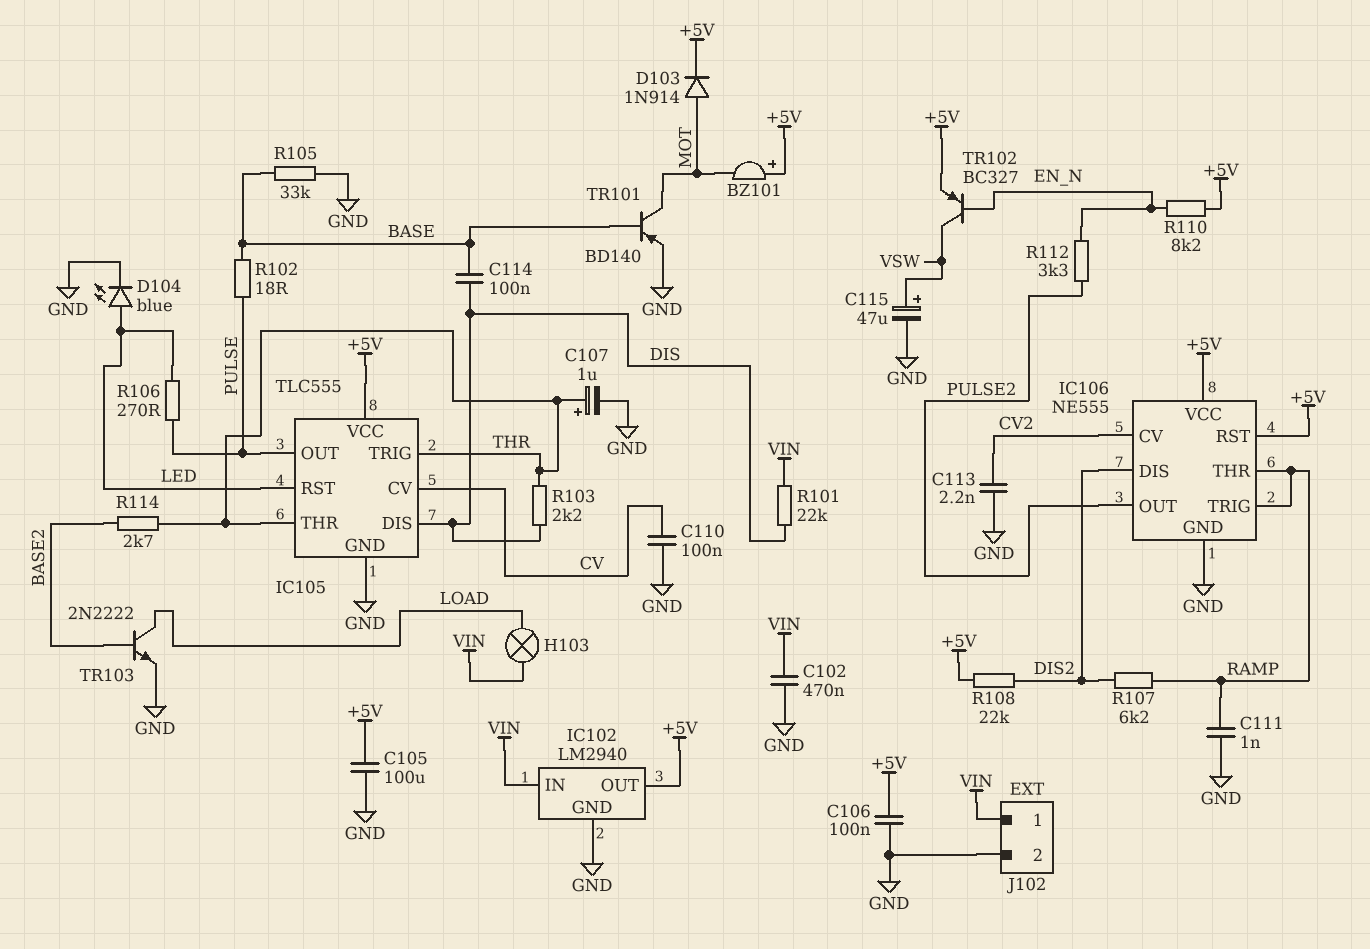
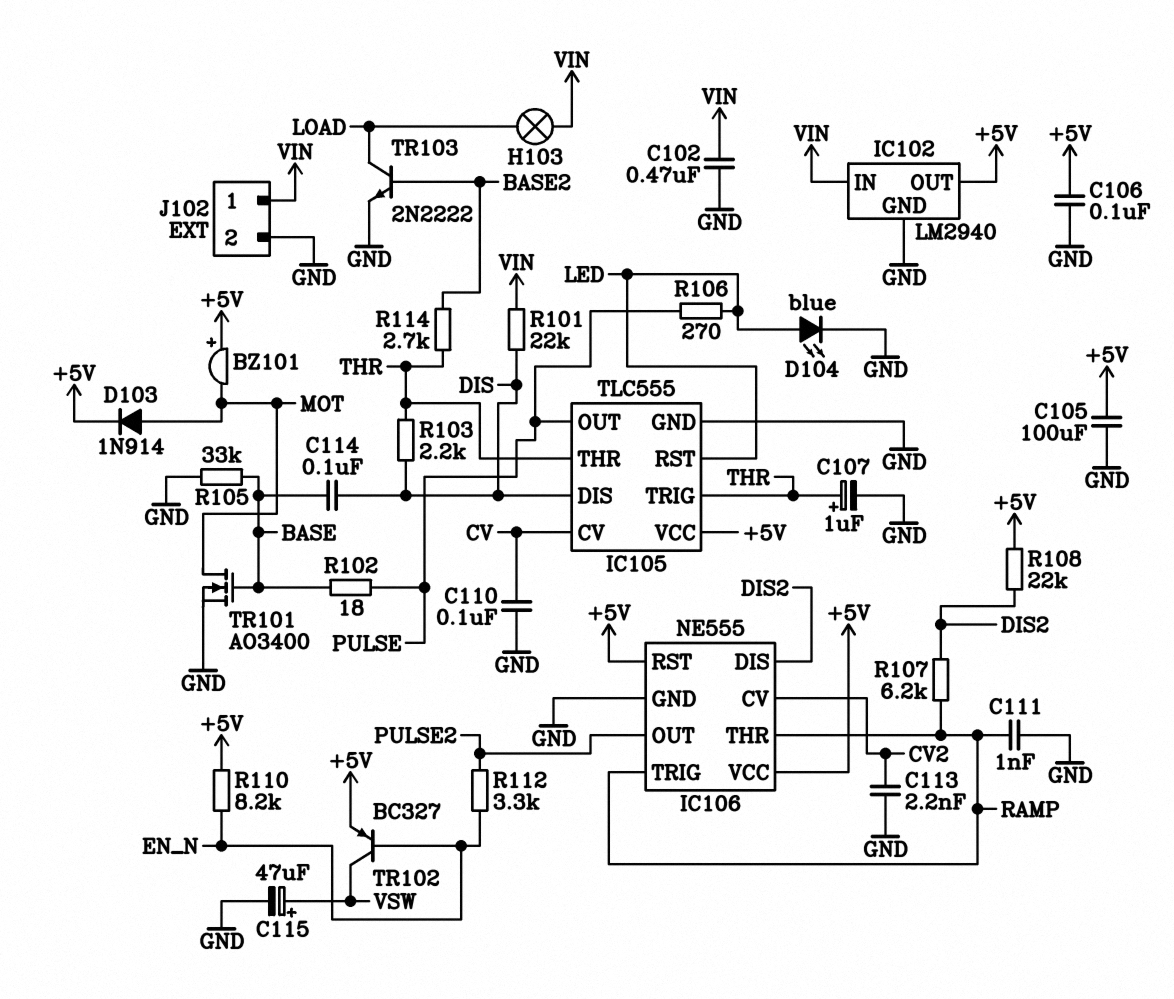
TR101: PNP BD140 (B BASE, C MOT, E GND) -> NMOS AO3400 (G BASE, D MOT, S GND)

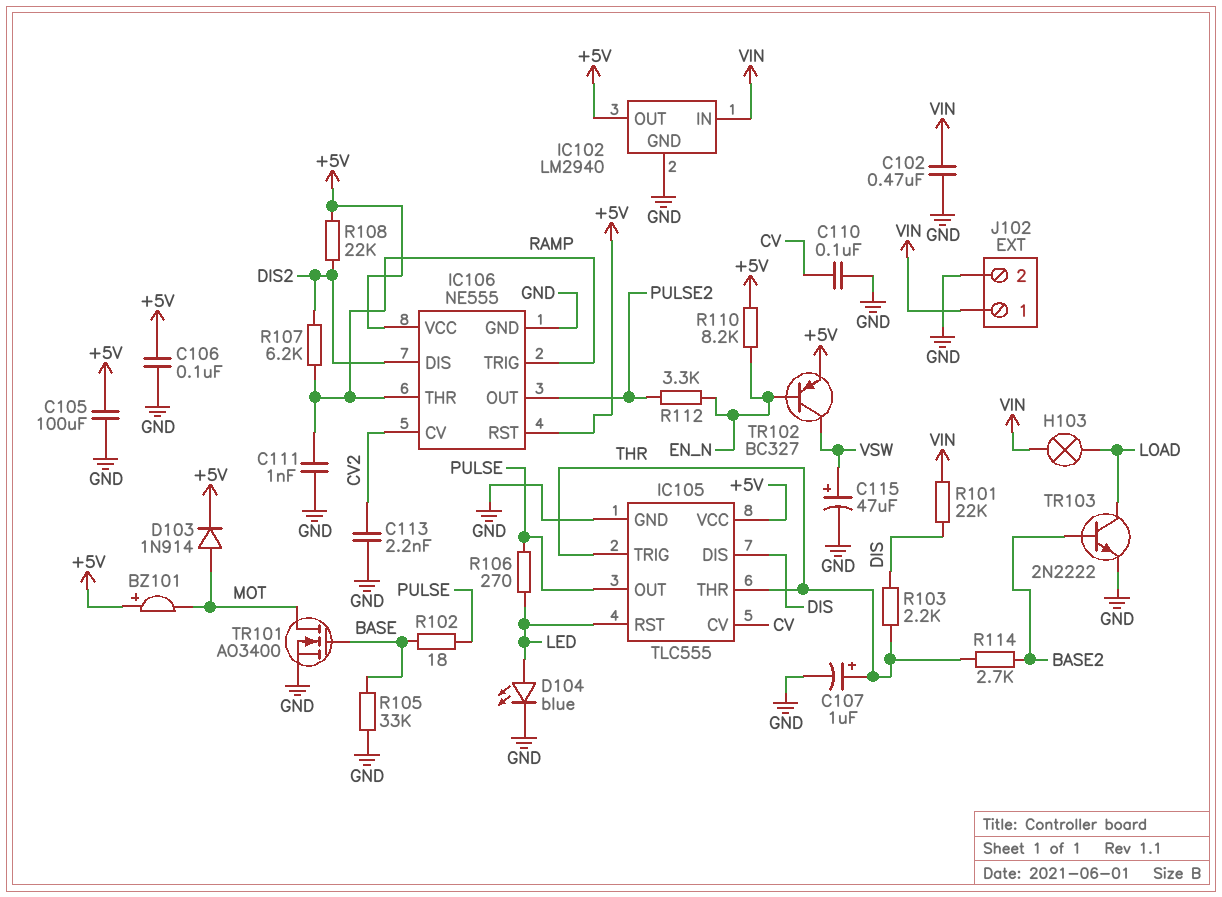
C114: 100nF (BASE, DIS) -> none

